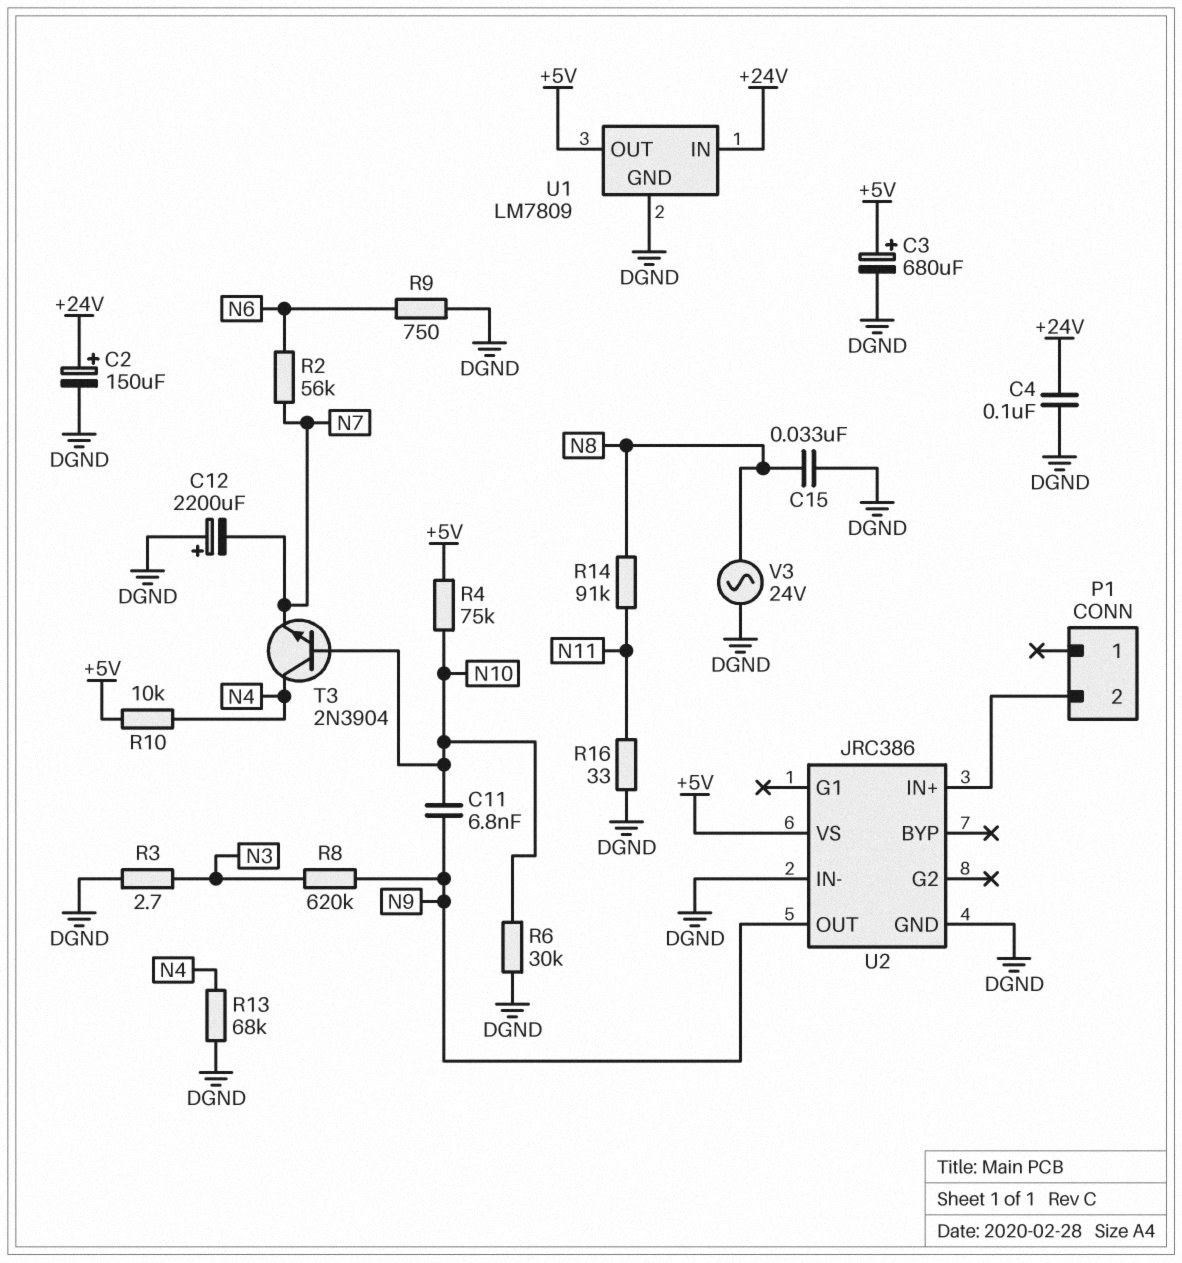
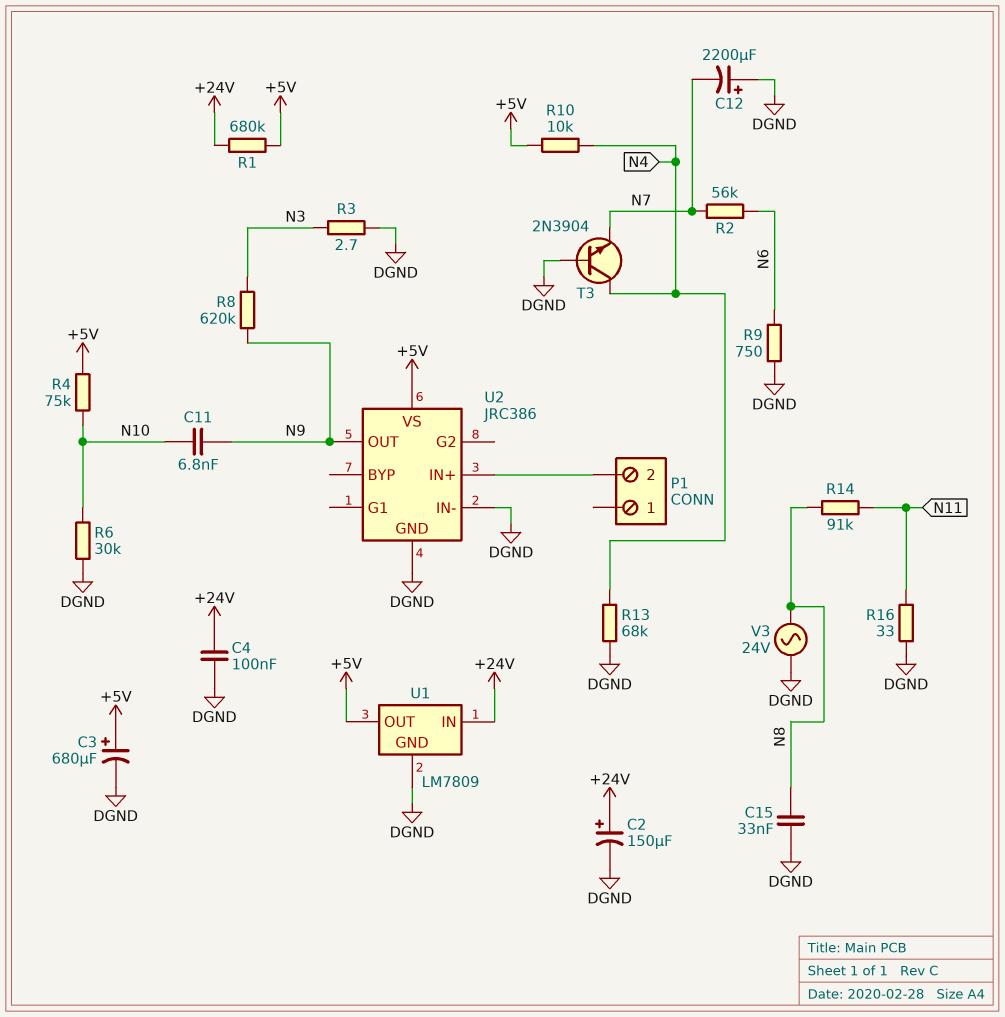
R1: none -> 680k (+5V, +24V)
T3: NPN 2N3904 (B N10, C N4, E N7) -> NPN 2N3904 (B DGND, C N4, E N7)

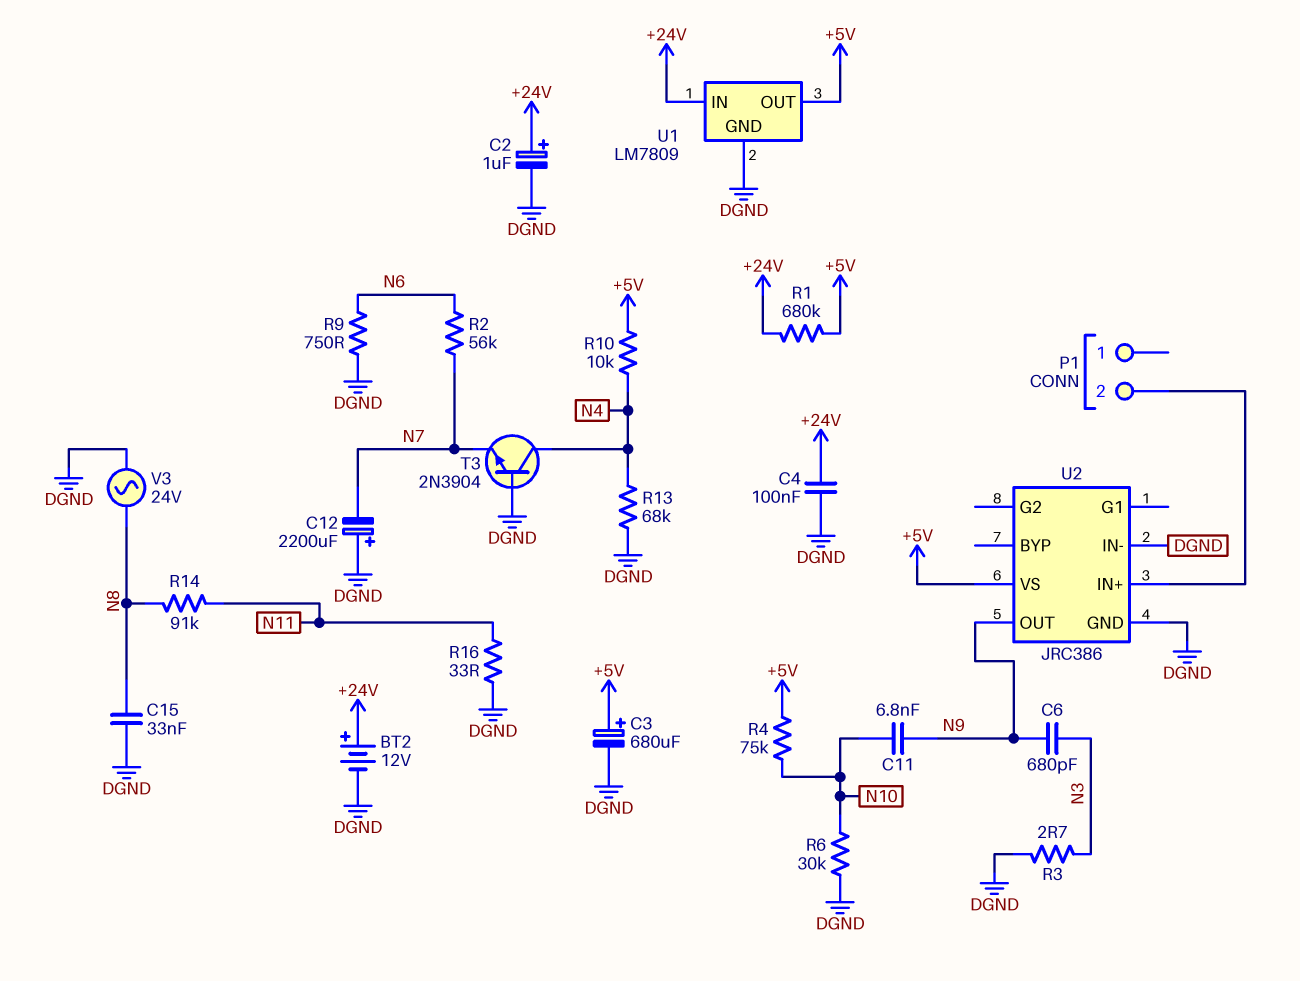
BT2: none -> 12V (plus +24V, minus DGND)
C2: 150uF (plus +24V, minus DGND) -> 1uF (plus +24V, minus DGND)
C6: none -> 680pF (N3, N9)
R8: 620k (N3, N9) -> none

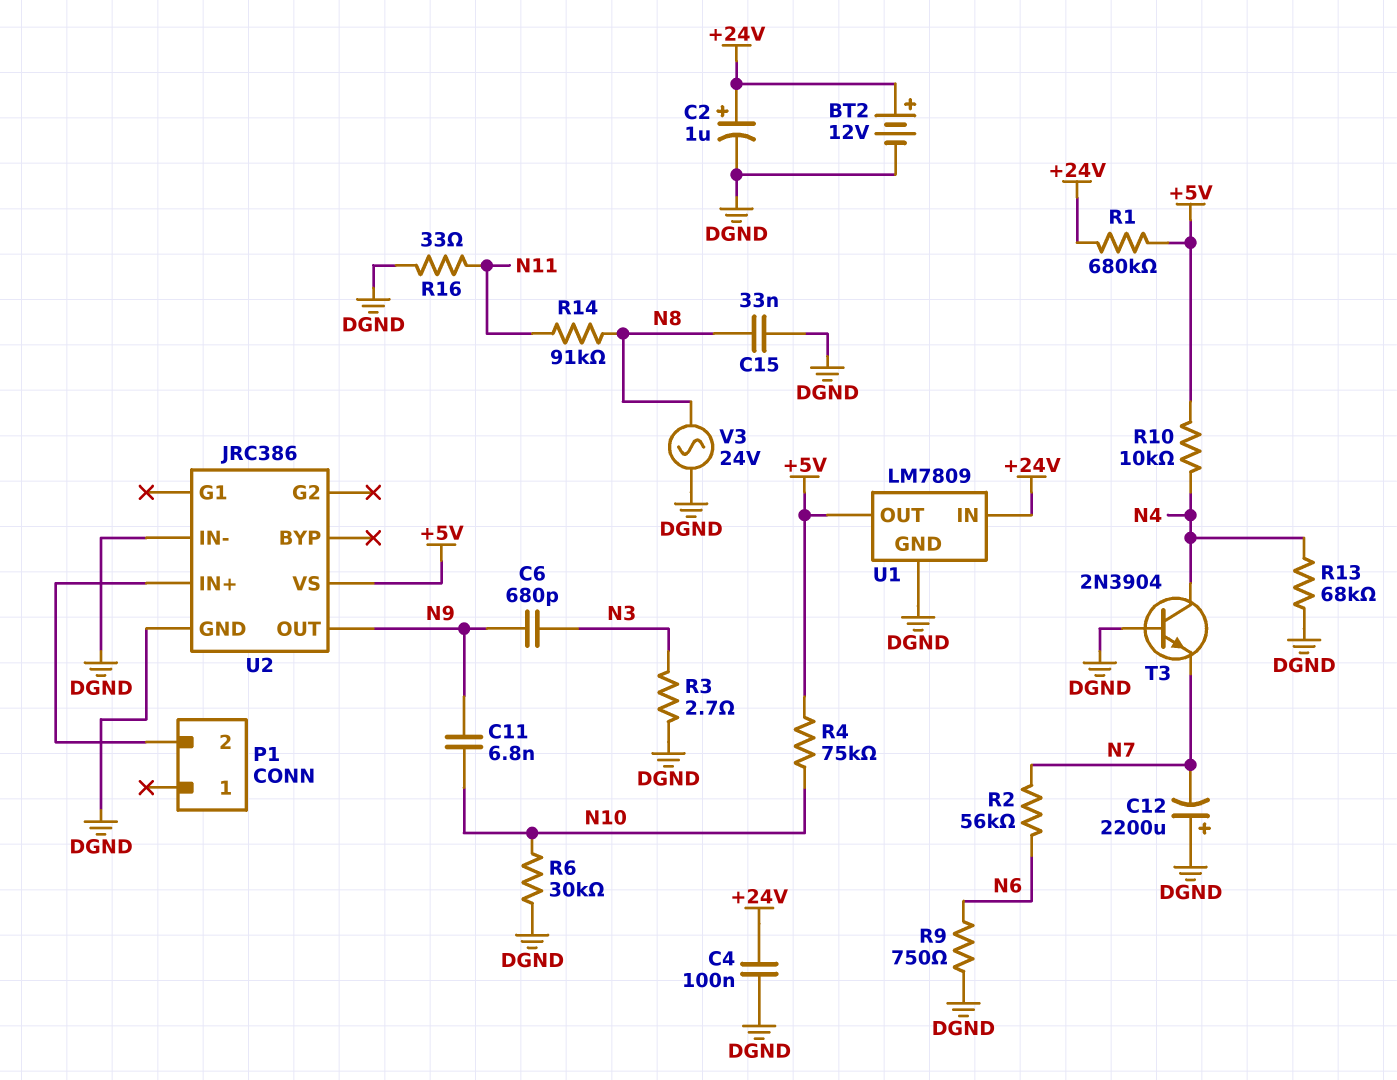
C3: 680uF (plus +5V, minus DGND) -> none

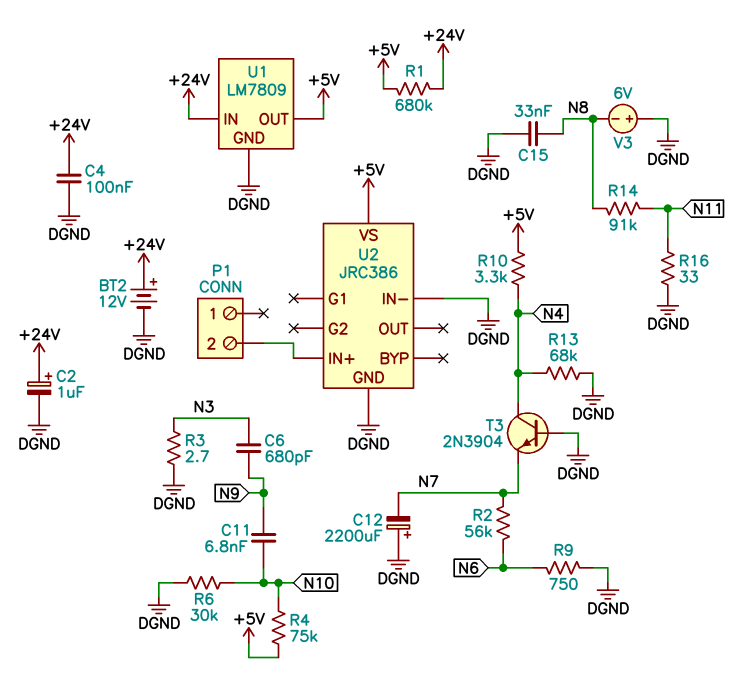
R10: 10k (+5V, N4) -> 3.3k (+5V, N4)
U2 pin OUT: N9 -> none
V3: AC 24V (DGND, N8) -> 6V (plus DGND, minus N8)

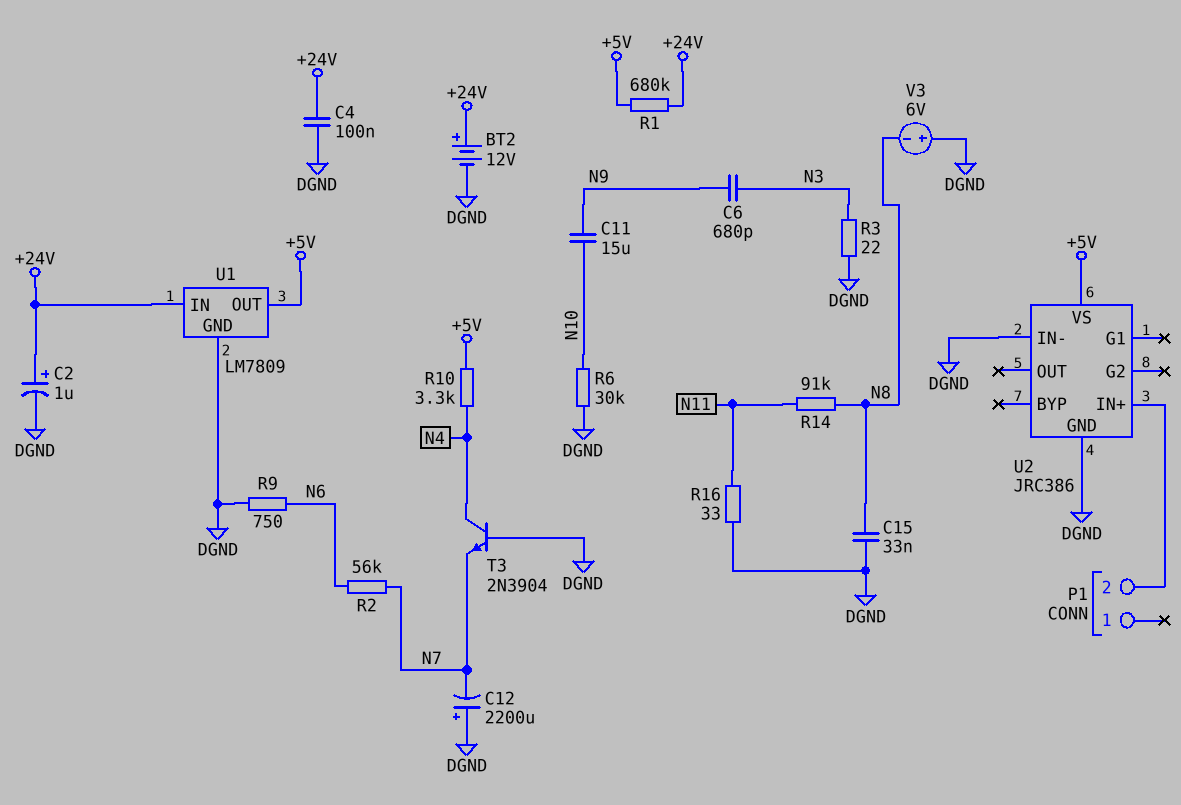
C11: 6.8nF (N9, N10) -> 15uF (N9, N10)
R3: 2.7 (DGND, N3) -> 22 (DGND, N3)
R4: 75k (+5V, N10) -> none
R13: 68k (DGND, N4) -> none

